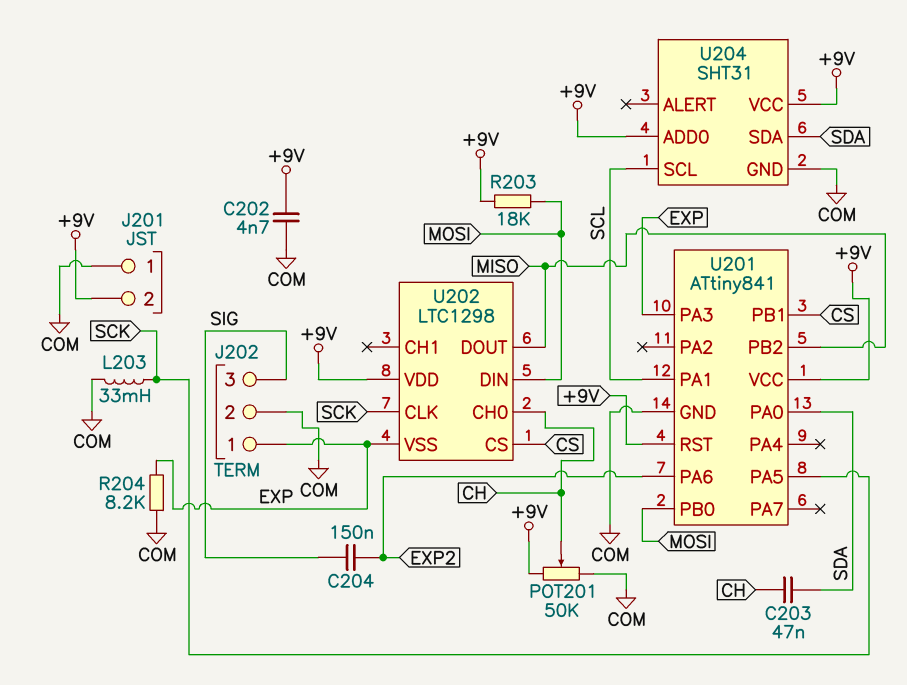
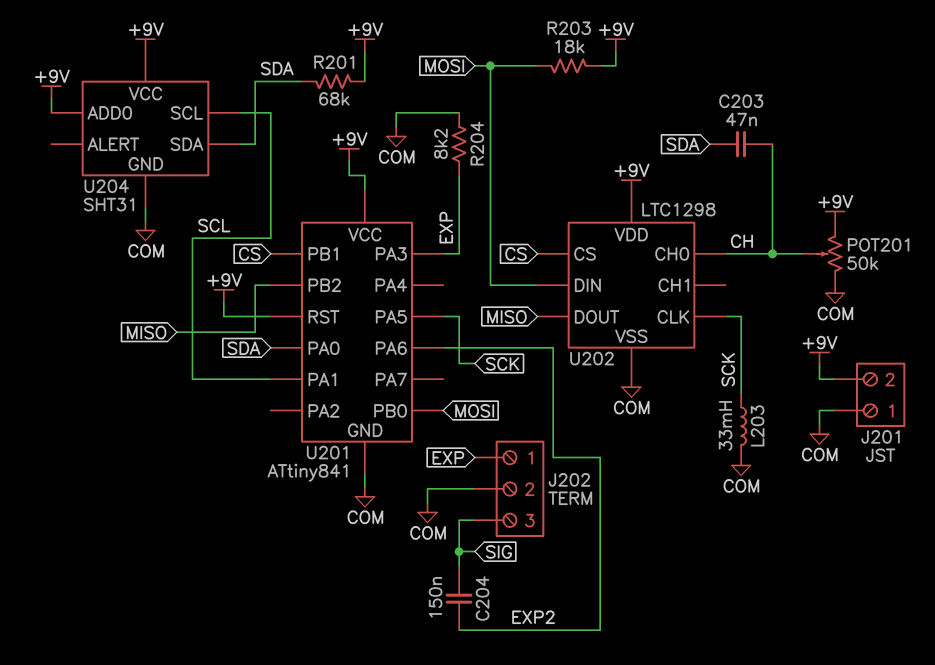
C202: 4.7nF (+9V, COM) -> none
R201: none -> 68k (+9V, SDA)
U202 pin VSS: EXP -> COM

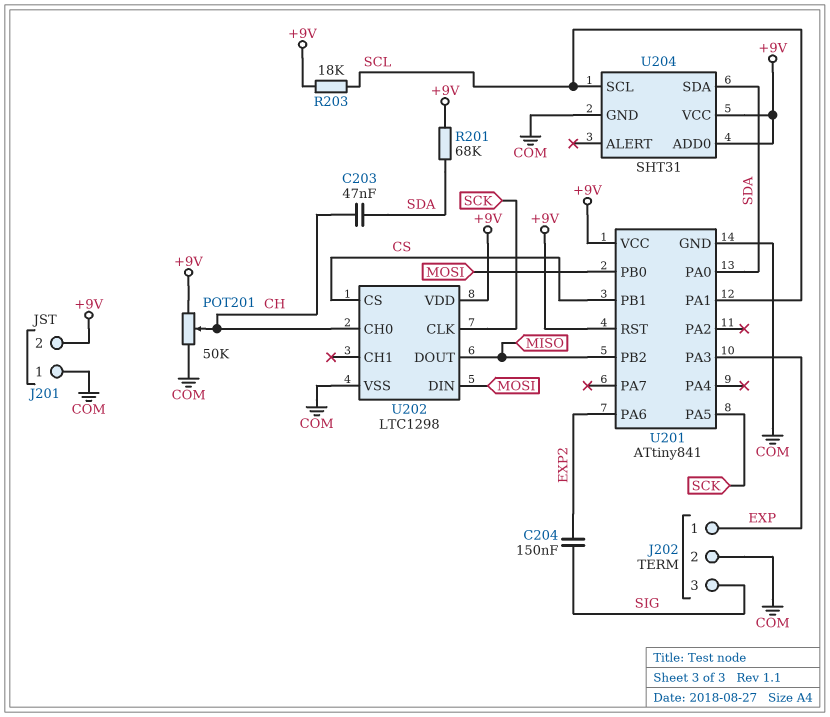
L203: 33mH (COM, SCK) -> none
R203: 18k (+9V, MOSI) -> 18k (+9V, SCL)
R204: 8.2k (COM, EXP) -> none

